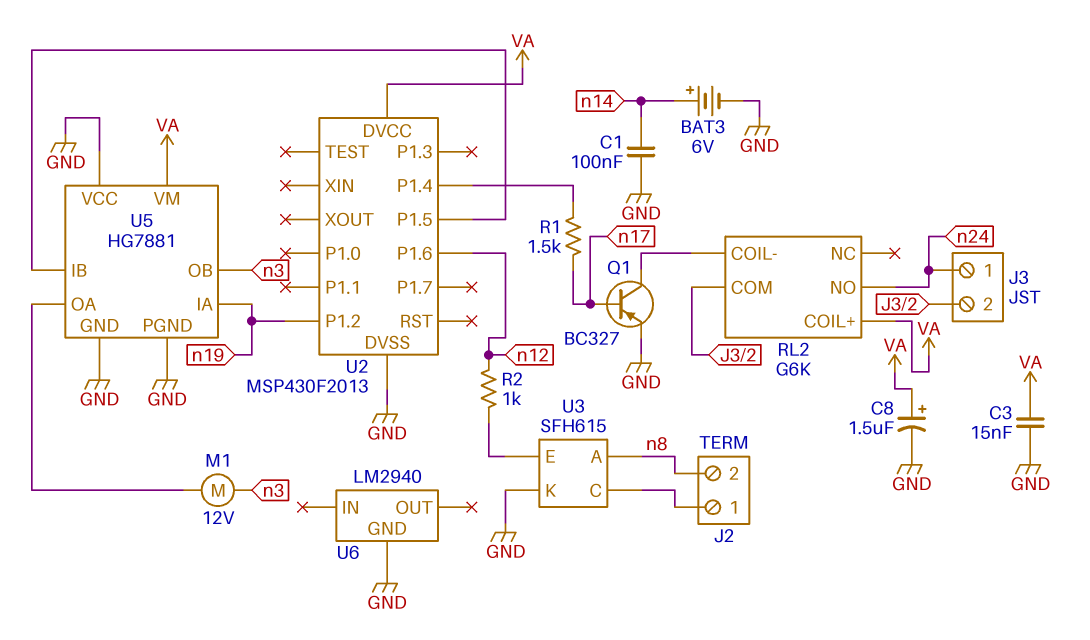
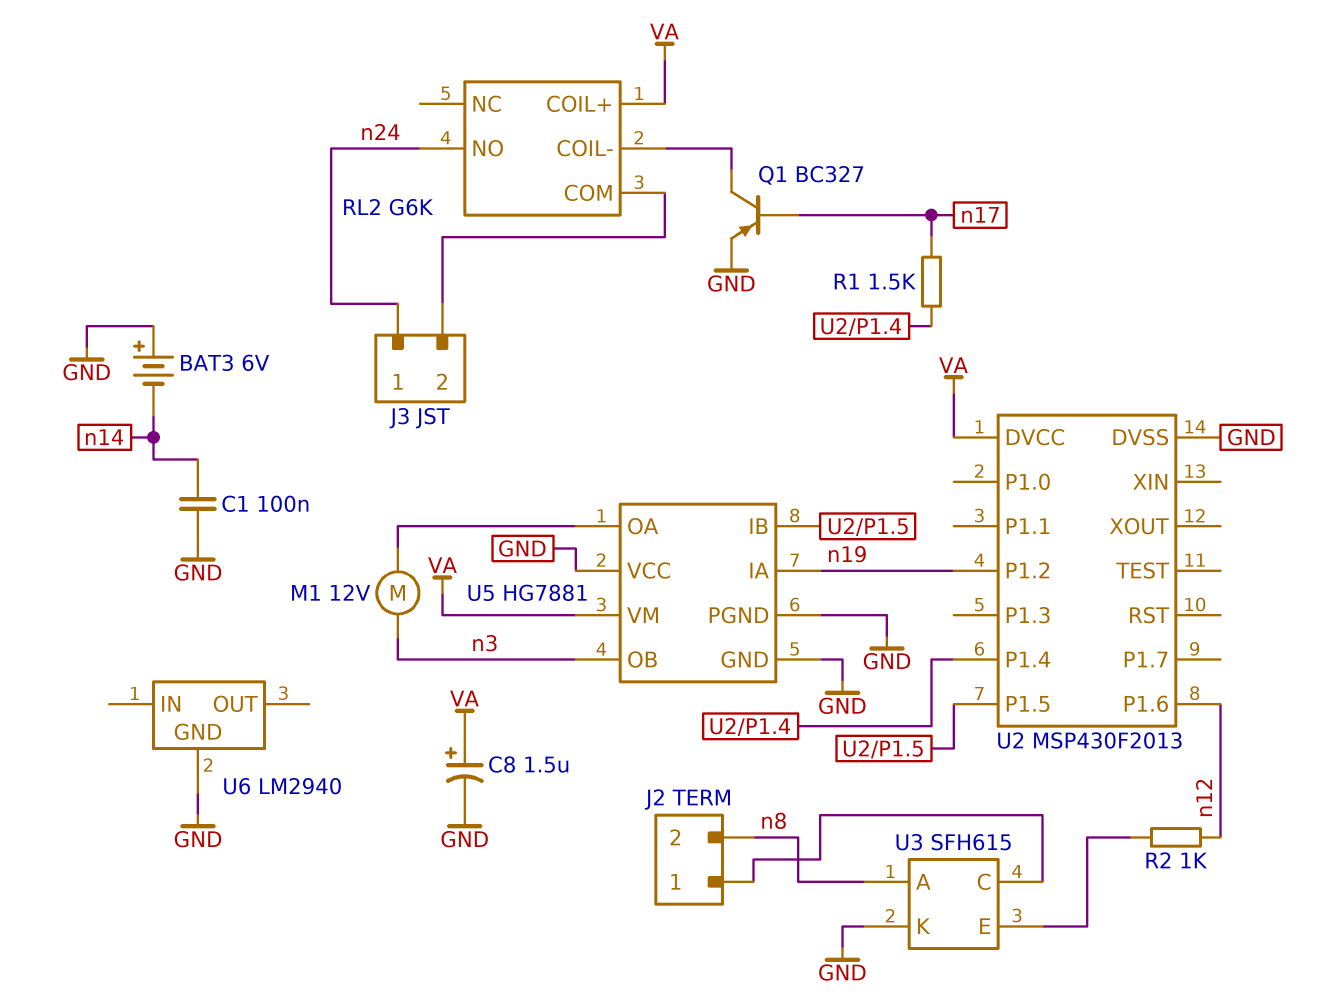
BAT3: 6V (plus n14, minus GND) -> 6V (plus GND, minus n14)
C3: 15nF (GND, VA) -> none

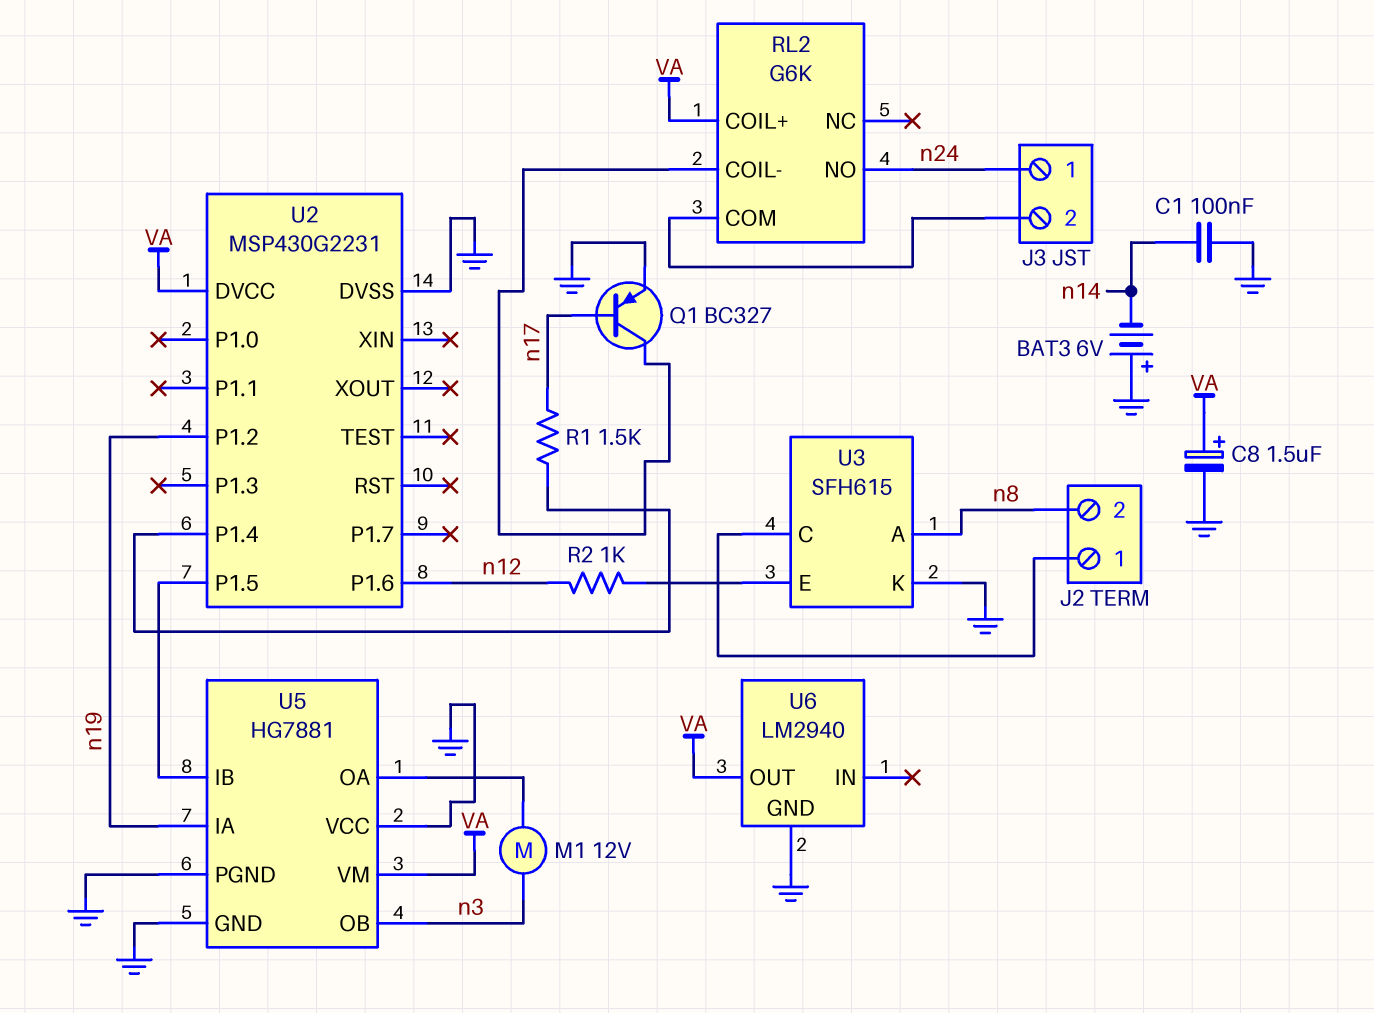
U2: MSP430F2013 -> MSP430G2231
U6 pin OUT: none -> VA

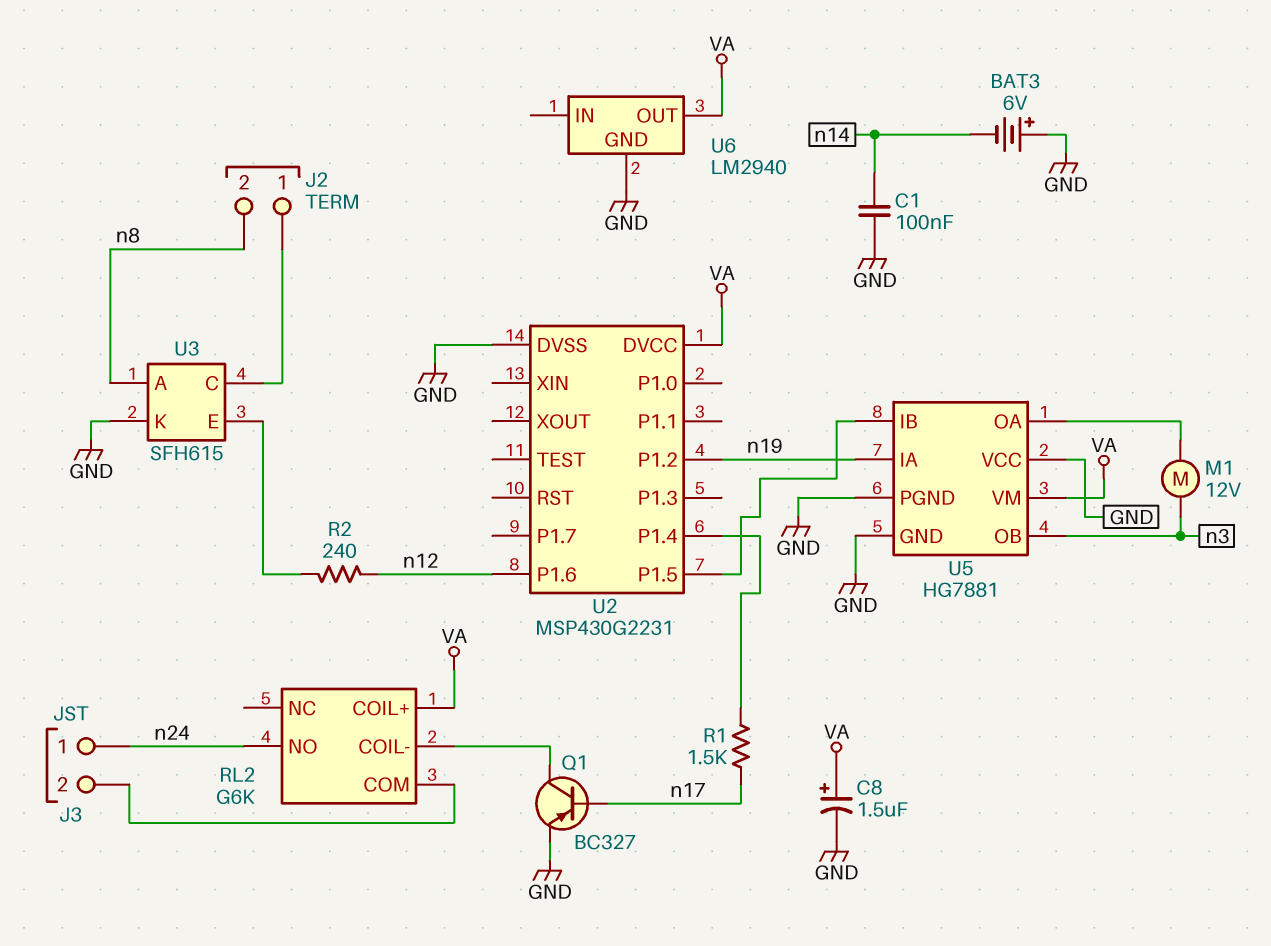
R2: 1k (U3/E, n12) -> 240 (U3/E, n12)

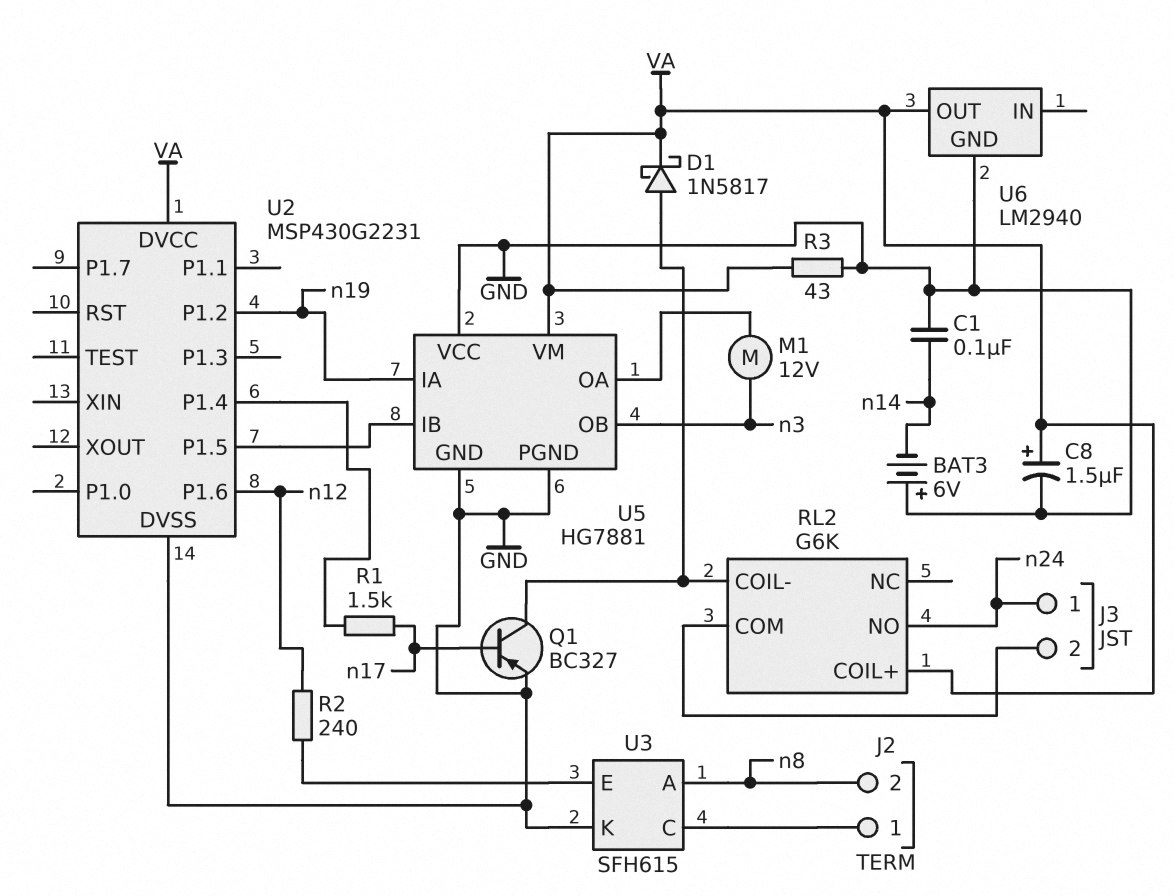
D1: none -> schottky 1N5817 (A RL2/COIL-, K VA)
R3: none -> 43 (GND, VA)

